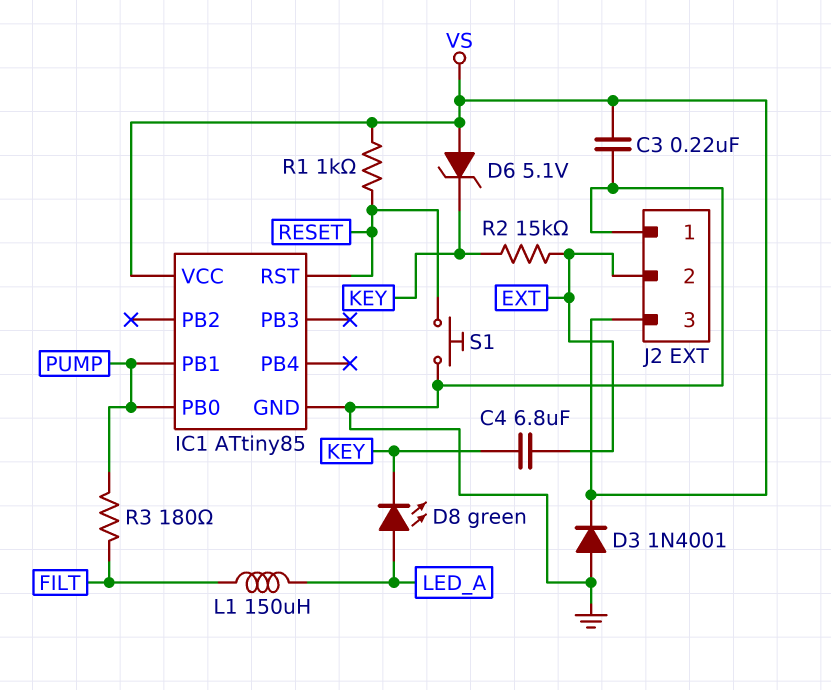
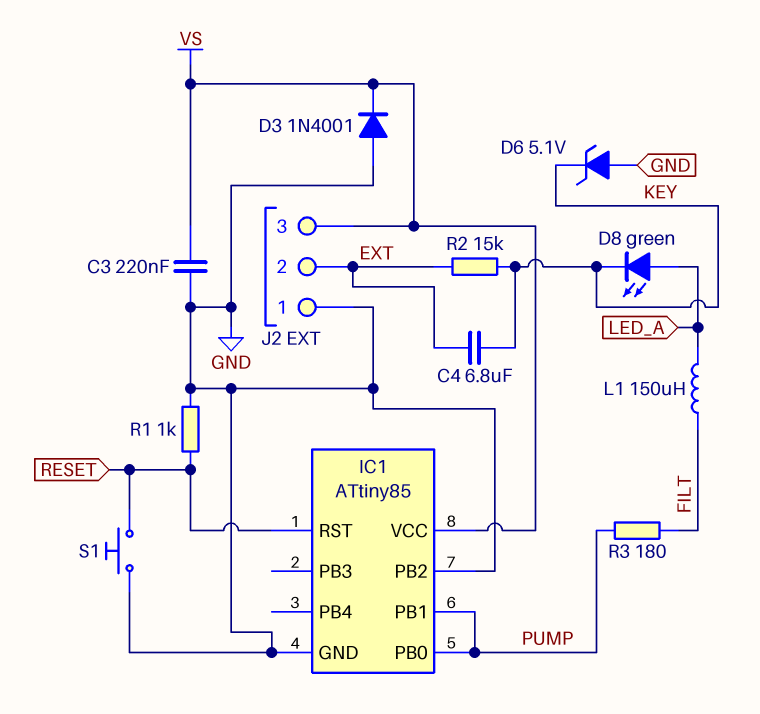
D6: zener 5.1V (A VS, K KEY) -> zener 5.1V (A GND, K KEY)
IC1 pin PB2: none -> GND
R1: 1k (RESET, VS) -> 1k (GND, RESET)

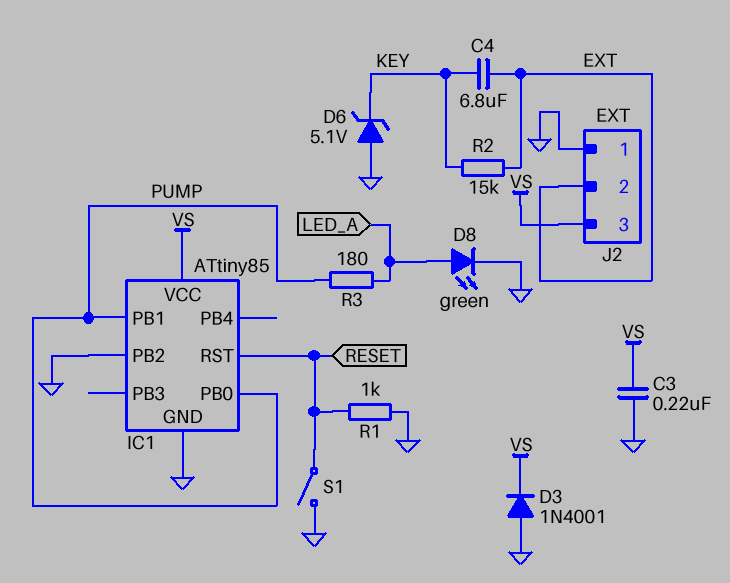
D8: LED green (A LED_A, K KEY) -> LED green (A LED_A, K GND)
L1: 150uH (FILT, LED_A) -> none
R3: 180 (FILT, PUMP) -> 180 (LED_A, PUMP)
S1: button (GND, RESET) -> switch (GND, RESET)

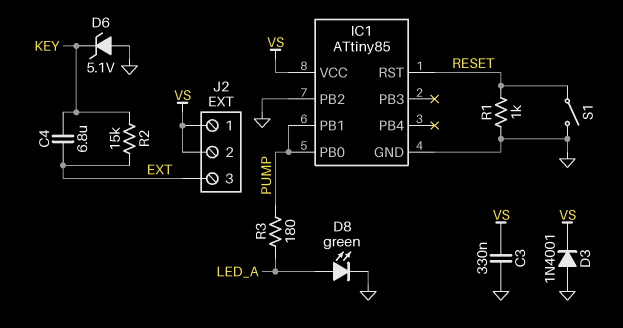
C3: 220nF (GND, VS) -> 330nF (GND, VS)
J2 pin 1: GND -> VS
J2 pin 2: EXT -> VS
J2 pin 3: VS -> EXT

